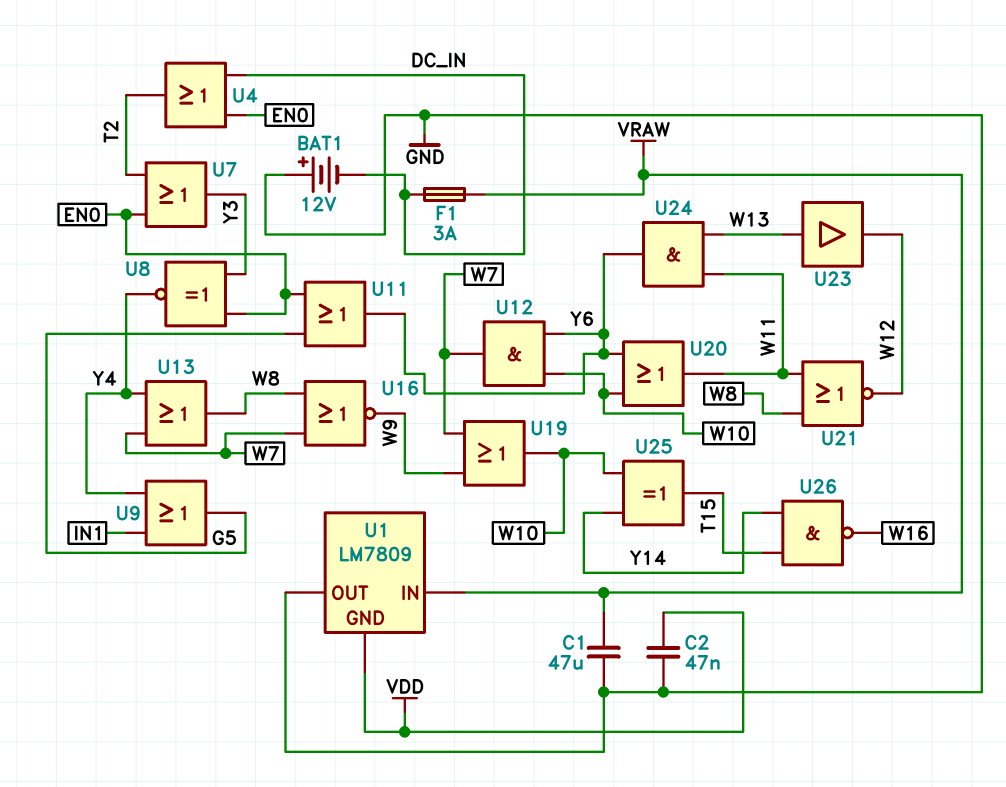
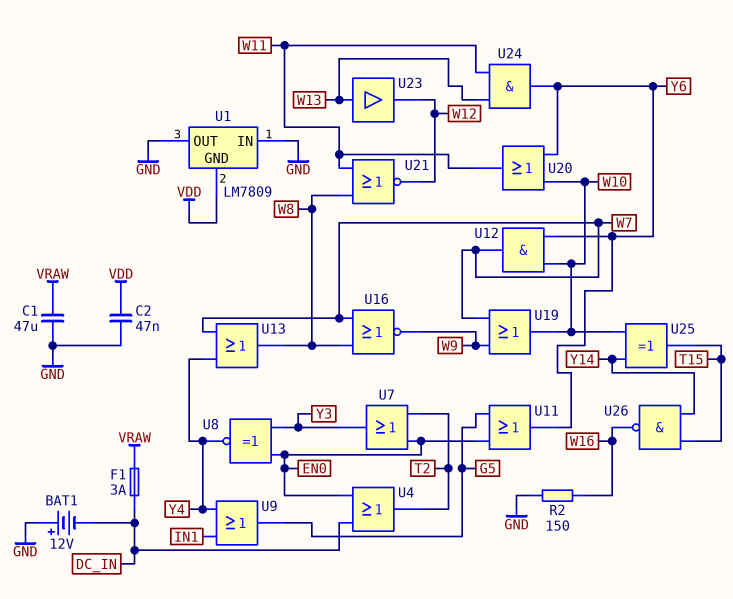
R2: none -> 150 (GND, W16)
U1 pin IN: VRAW -> GND

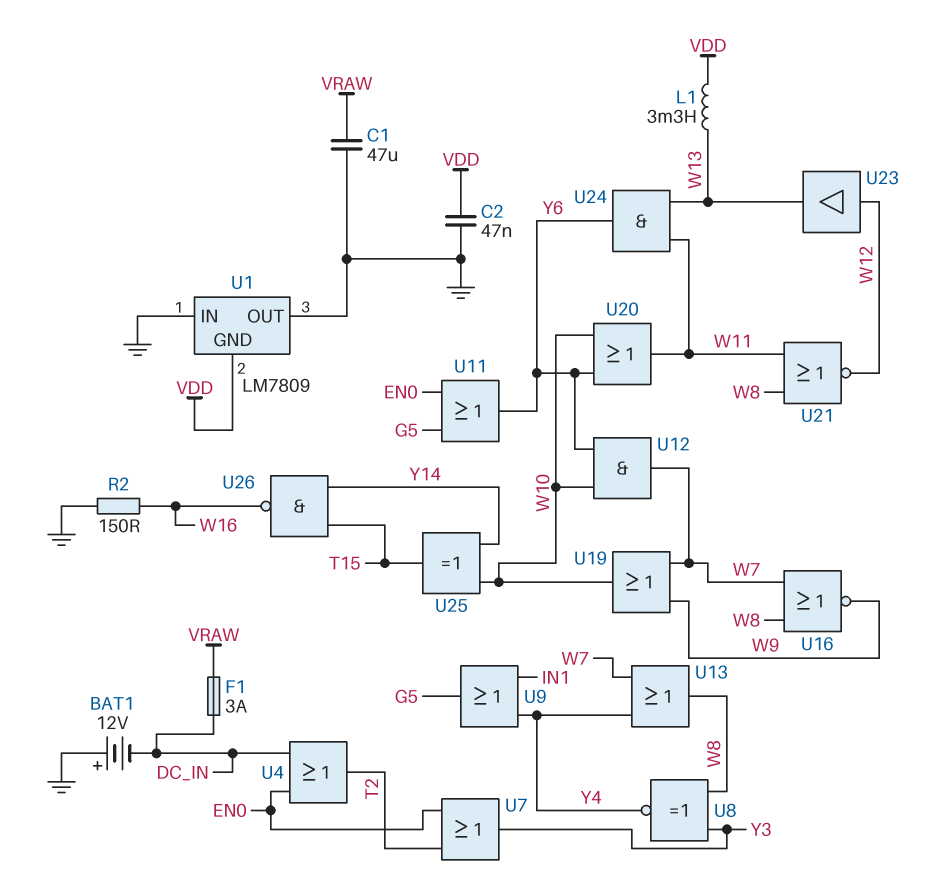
L1: none -> 3.3mH (VDD, W13)
U8: XNOR (in EN0, in Y3, out Y4) -> XNOR (in W8, in Y3, out Y4)
U23: buffer (in W13, out W12) -> buffer (in W12, out W13)

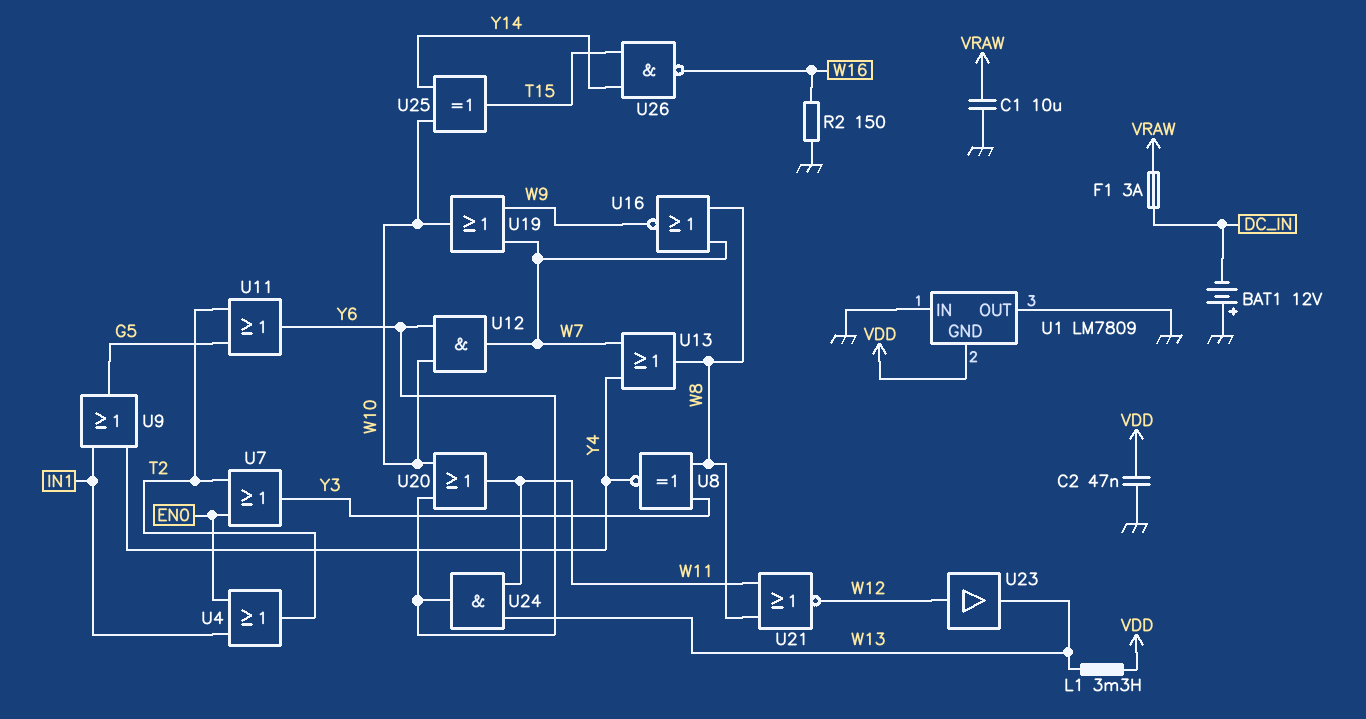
C1: 47uF (GND, VRAW) -> 10uF (GND, VRAW)
U4: OR (in DC_IN, in EN0, out T2) -> OR (in EN0, in IN1, out T2)
U11: OR (in EN0, in G5, out Y6) -> OR (in G5, in T2, out Y6)

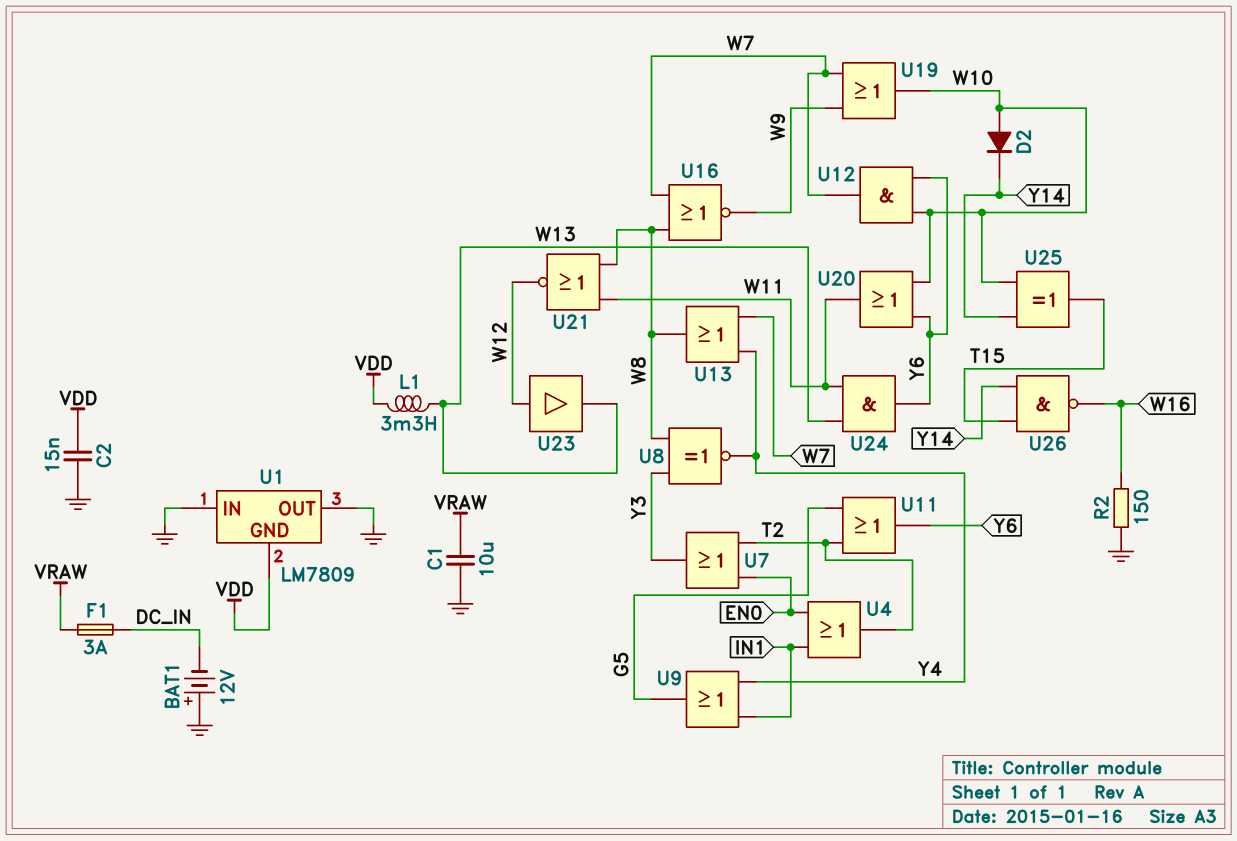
C2: 47nF (GND, VDD) -> 15nF (GND, VDD)
D2: none -> diode (A W10, K Y14)

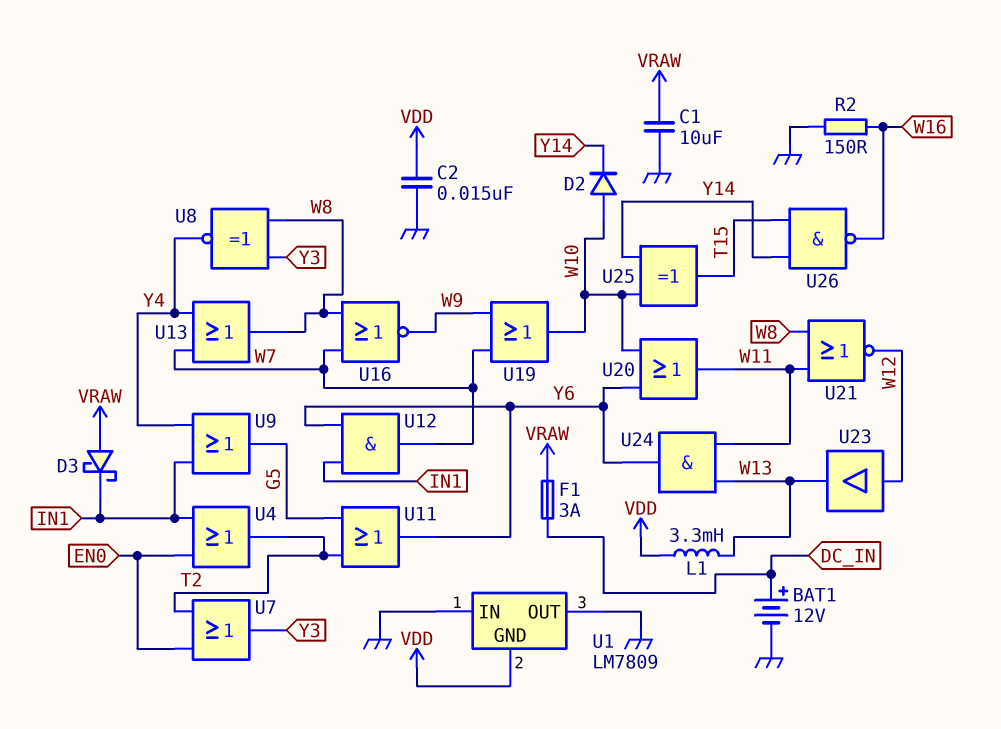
BAT1: 12V (plus GND, minus DC_IN) -> 12V (plus DC_IN, minus GND)
D3: none -> schottky (A VRAW, K IN1)
U12: AND (in W10, in Y6, out W7) -> AND (in IN1, in Y6, out W7)

